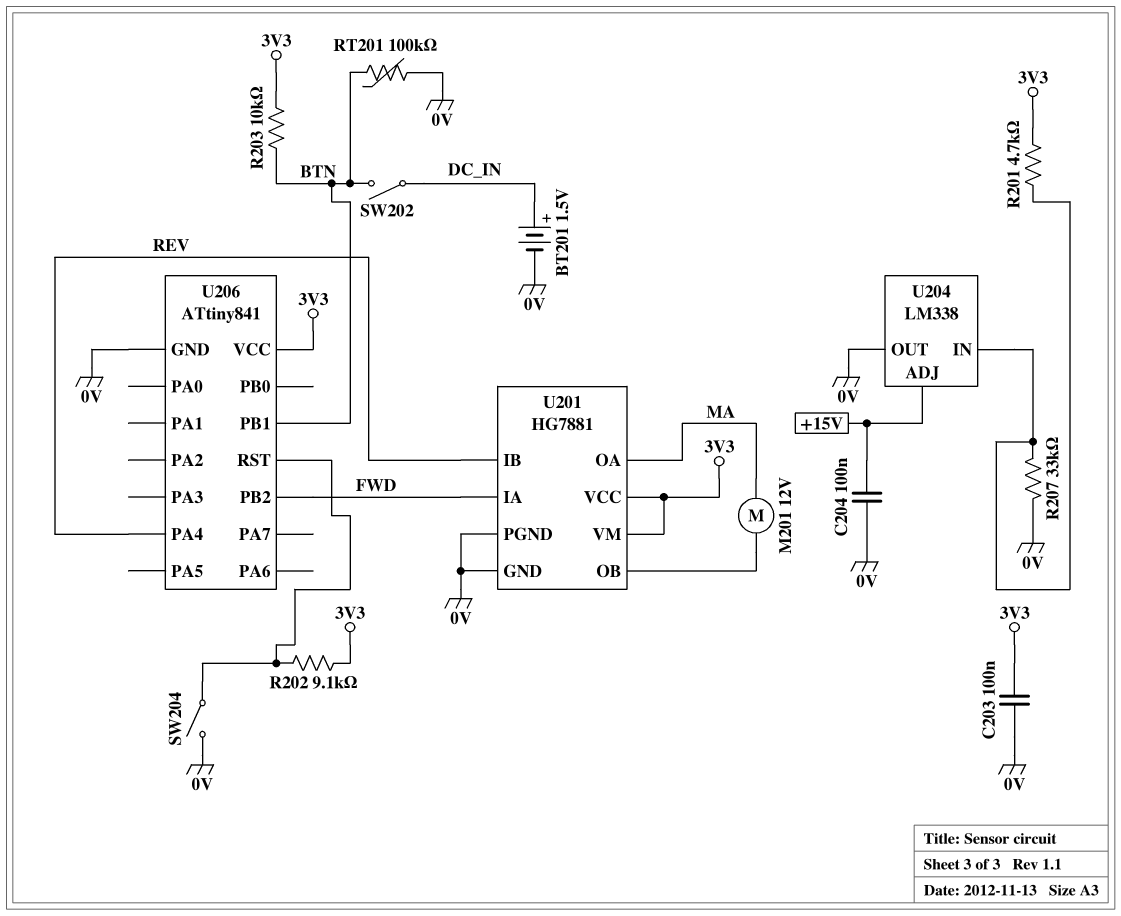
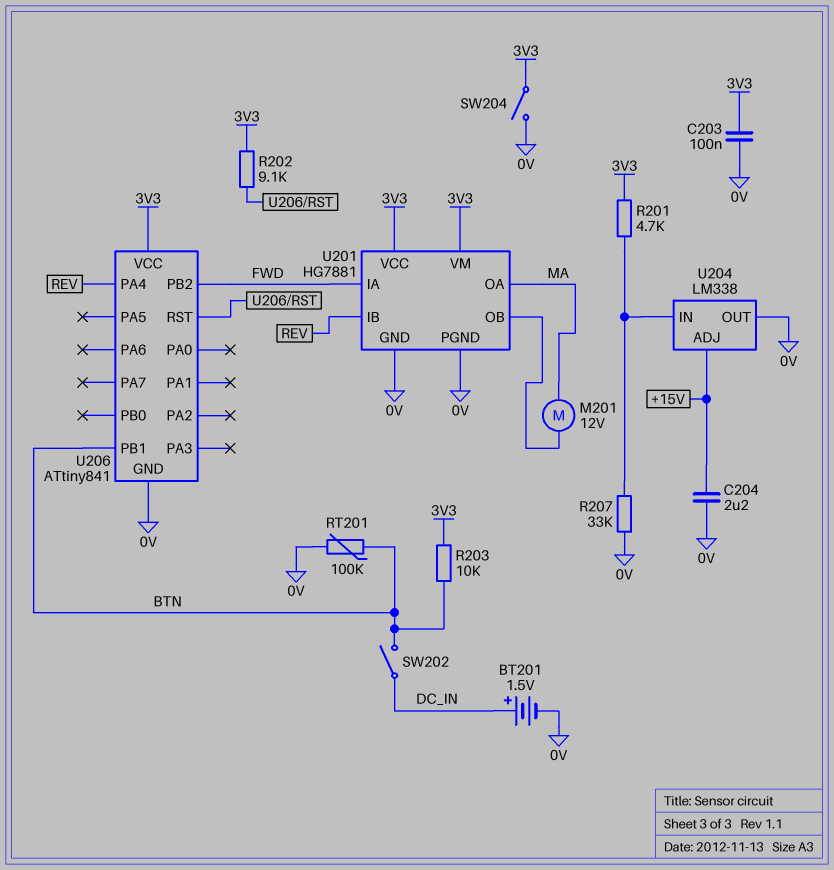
C204: 100nF (+15V, 0V) -> 2.2uF (+15V, 0V)
SW204: switch (0V, U206/RST) -> switch (0V, 3V3)

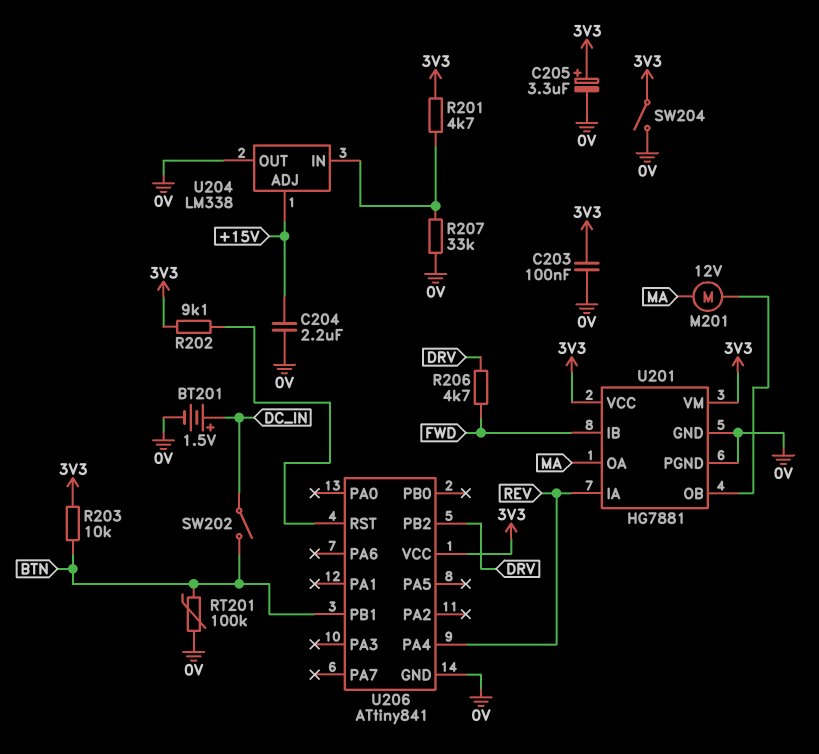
C205: none -> 3.3uF (plus 3V3, minus 0V)
R206: none -> 4.7k (DRV, FWD)
U201 pin IA: FWD -> REV
U201 pin IB: REV -> FWD
U206 pin PB2: FWD -> DRV

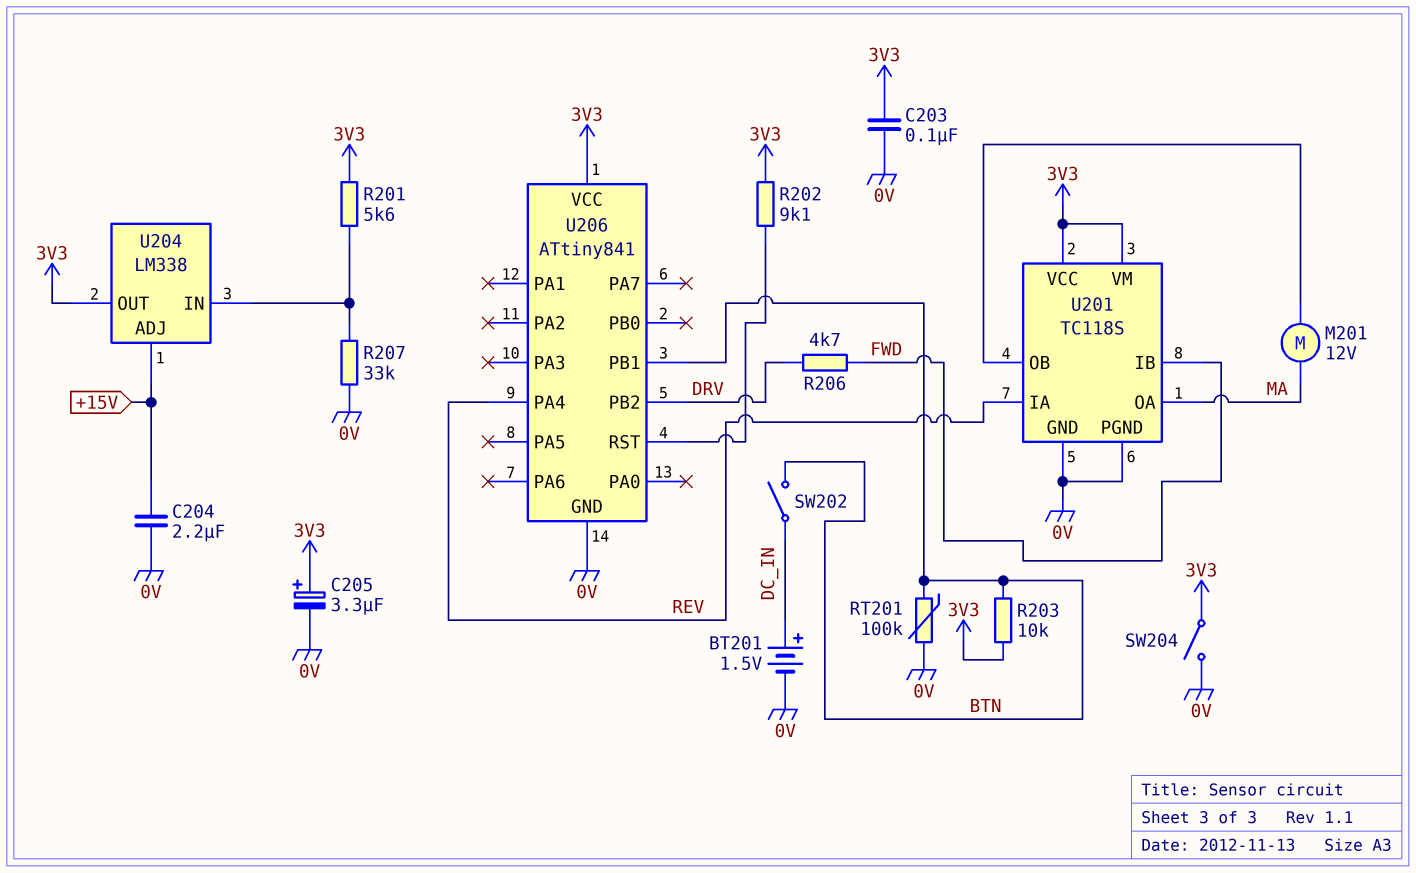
R201: 4.7k (3V3, U204/IN) -> 5.6k (3V3, U204/IN)
U201: HG7881 -> TC118S
U204 pin OUT: 0V -> 3V3

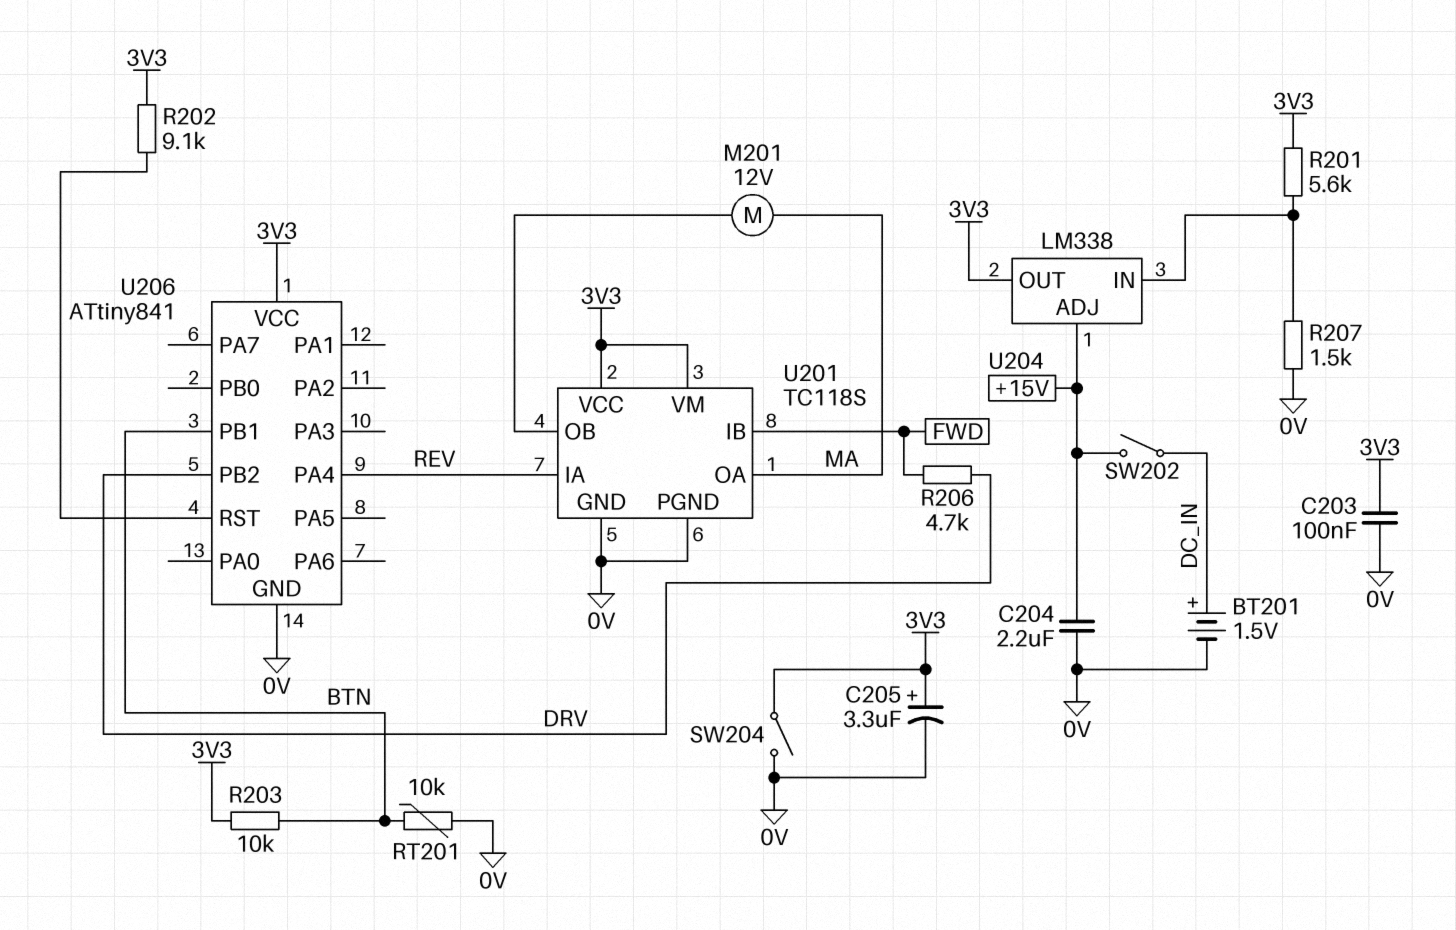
R207: 33k (0V, U204/IN) -> 1.5k (0V, U204/IN)
RT201: 100k (0V, BTN) -> 10k (0V, BTN)
SW202: switch (BTN, DC_IN) -> switch (+15V, DC_IN)

